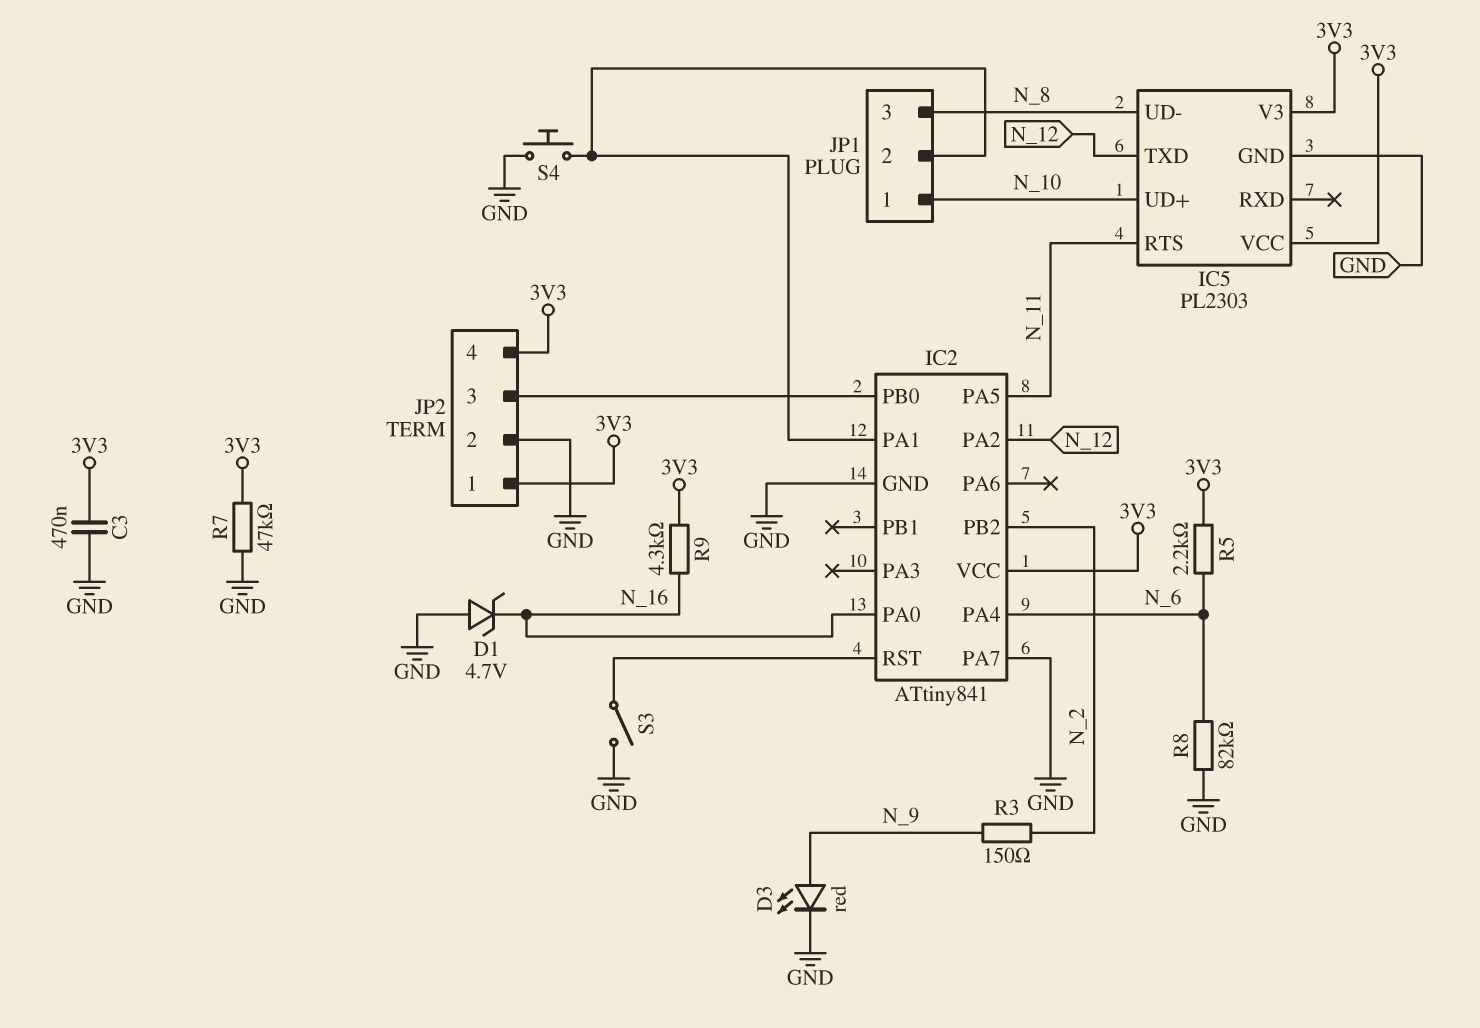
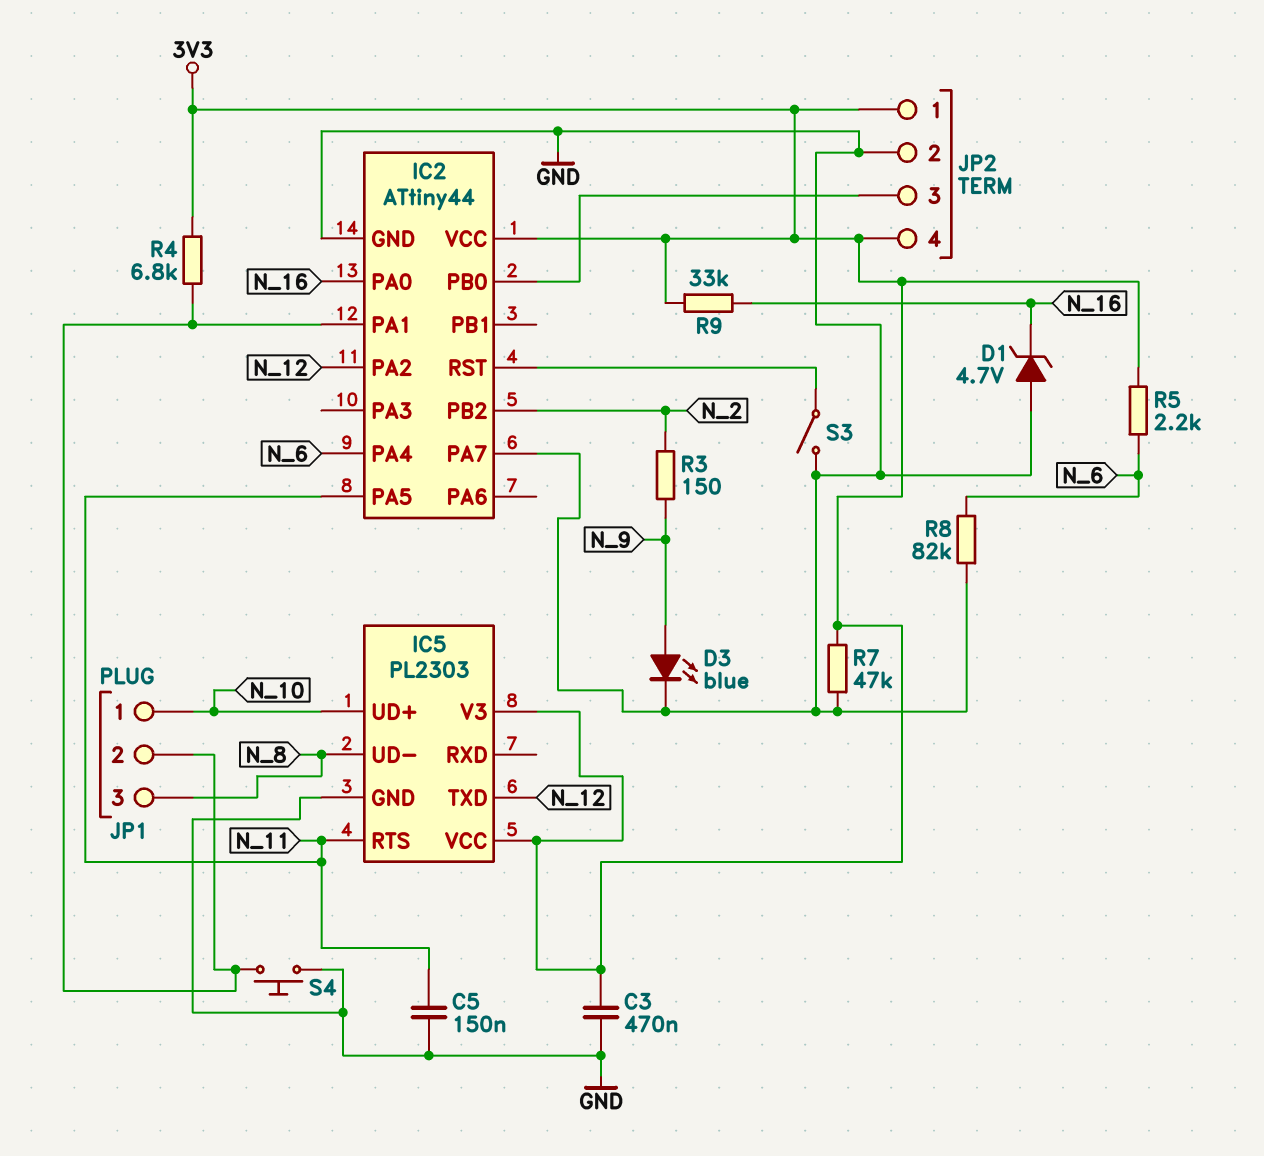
C5: none -> 150nF (GND, N_11)
D3: LED red (A N_9, K GND) -> LED blue (A N_9, K GND)
IC2: ATtiny841 -> ATtiny44
R4: none -> 6.8k (3V3, IC2/PA1)
R9: 4.3k (3V3, N_16) -> 33k (3V3, N_16)

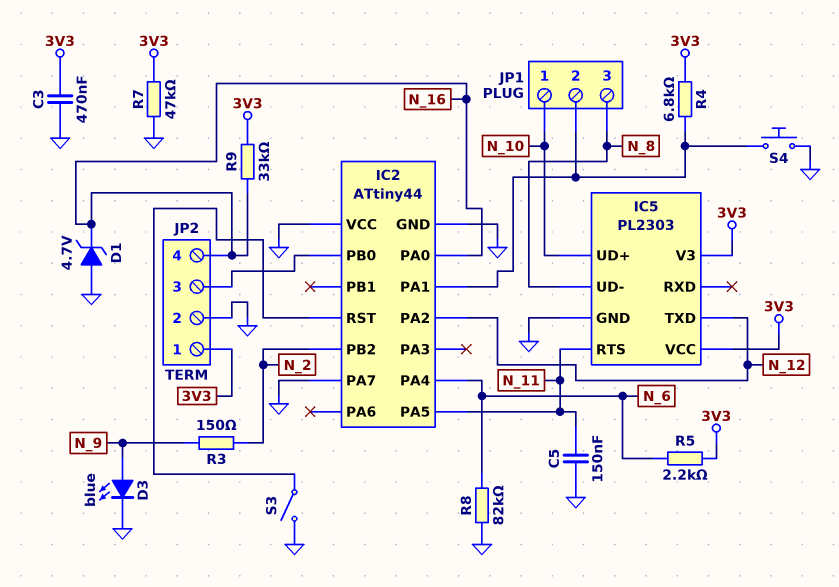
IC2 pin VCC: 3V3 -> GND
JP2 pin 4: 3V3 -> N_16

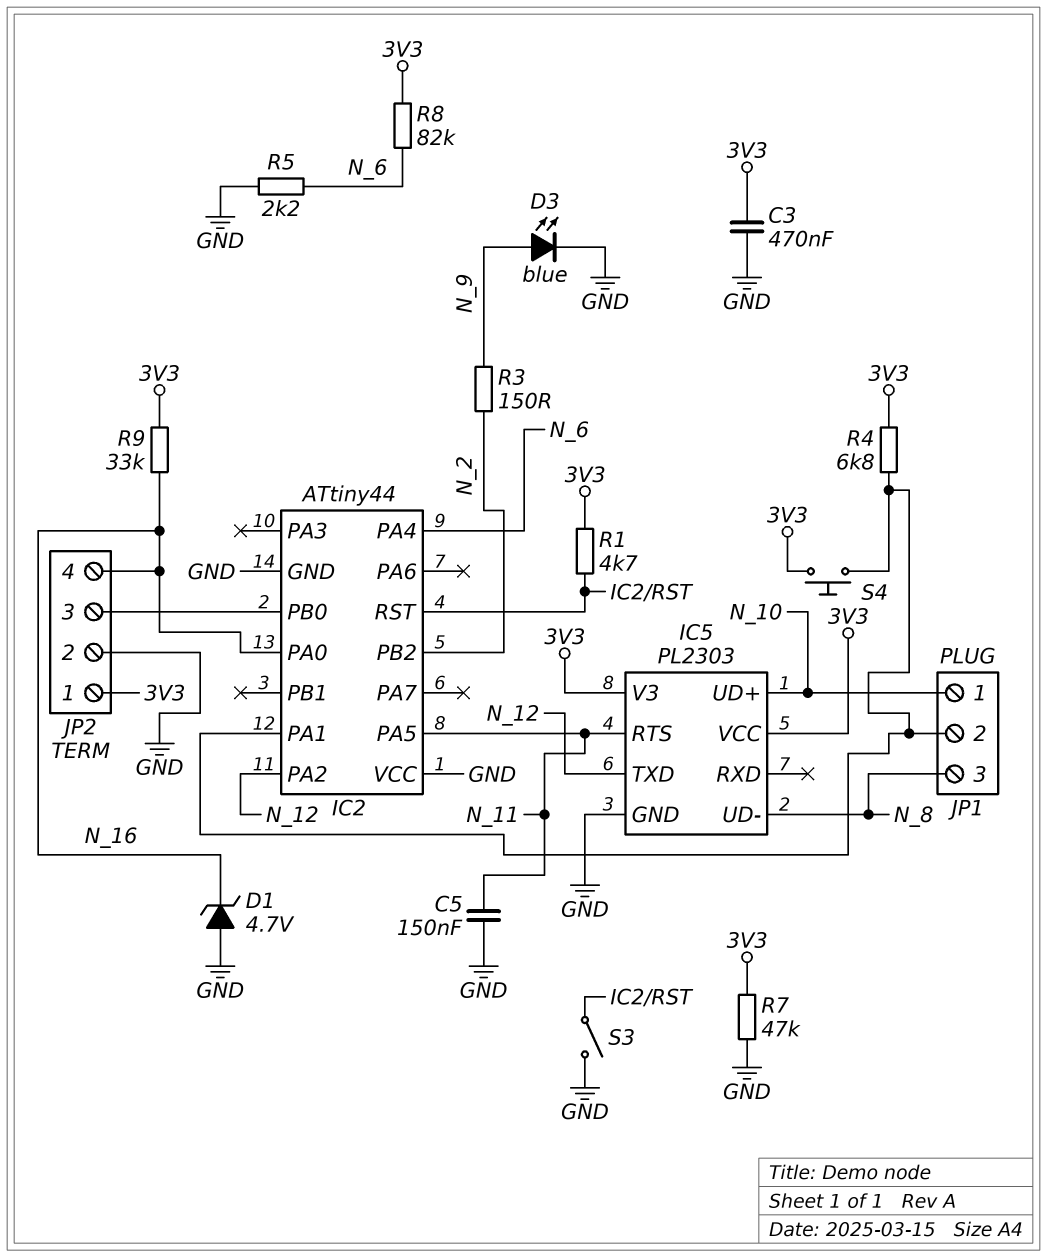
IC2 pin PA7: GND -> none
R1: none -> 4.7k (3V3, IC2/RST)
R5: 2.2k (3V3, N_6) -> 2.2k (GND, N_6)
R8: 82k (GND, N_6) -> 82k (3V3, N_6)
S4: button (GND, IC2/PA1) -> button (3V3, IC2/PA1)

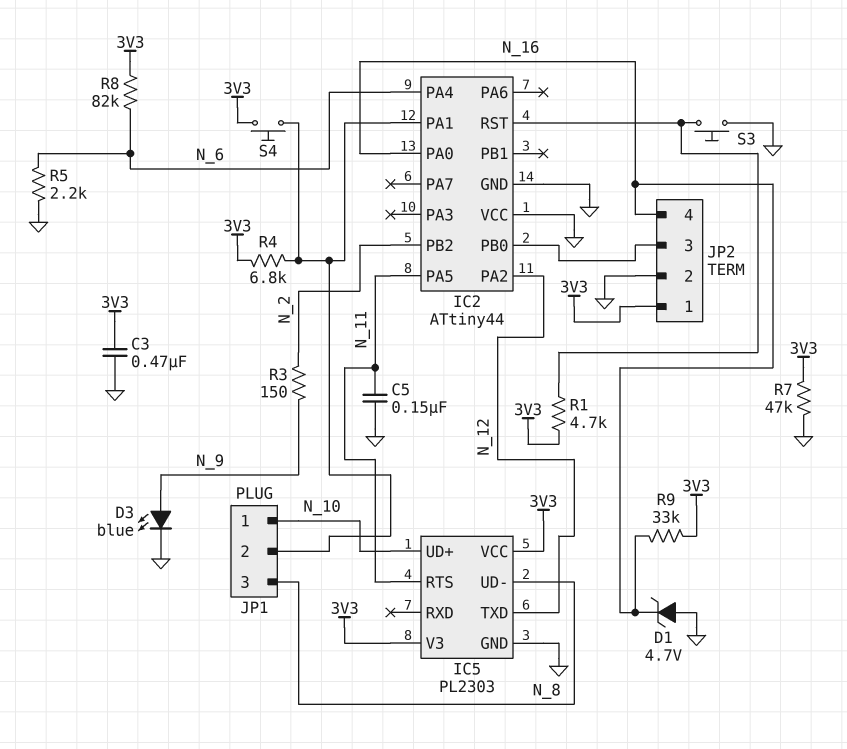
S3: switch (GND, IC2/RST) -> button (GND, IC2/RST)

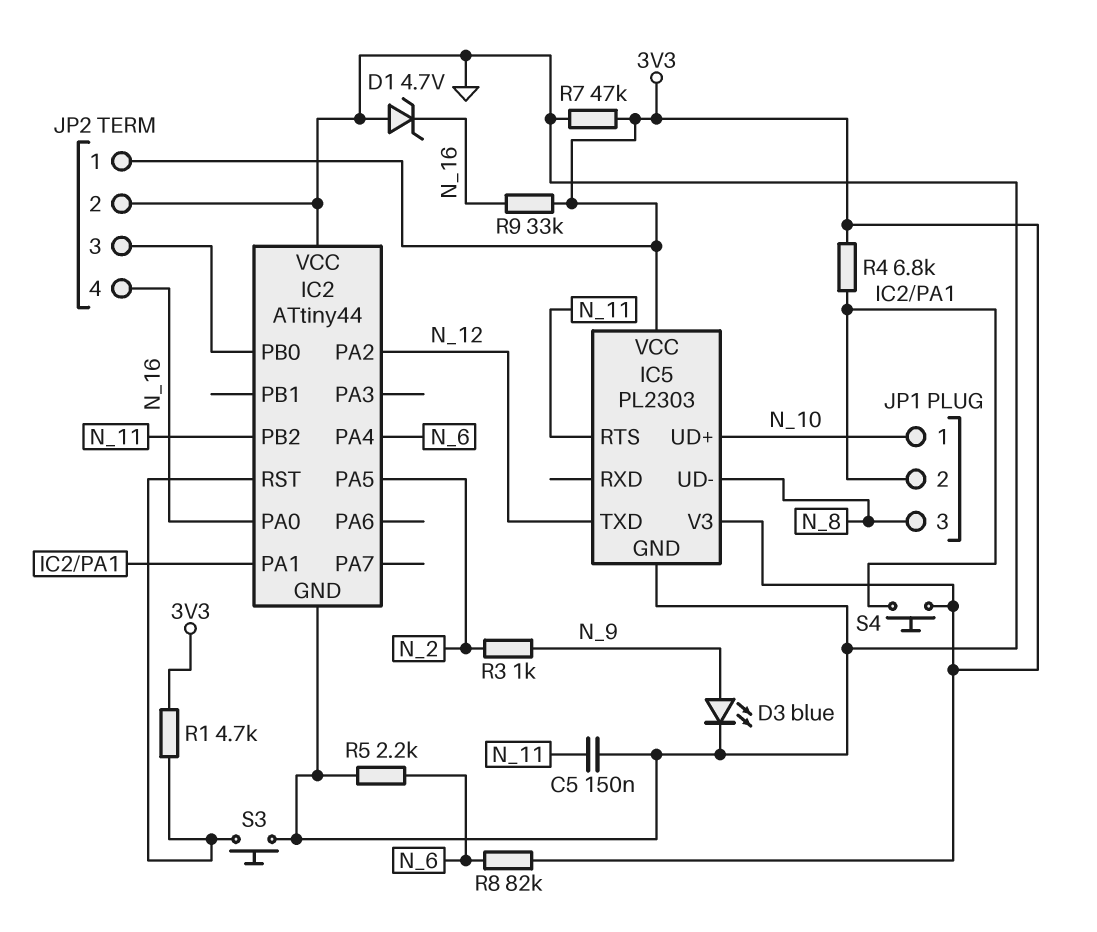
C3: 470nF (3V3, GND) -> none
IC2 pin PA5: N_11 -> N_2
IC2 pin PB2: N_2 -> N_11
R3: 150 (N_2, N_9) -> 1k (N_2, N_9)

